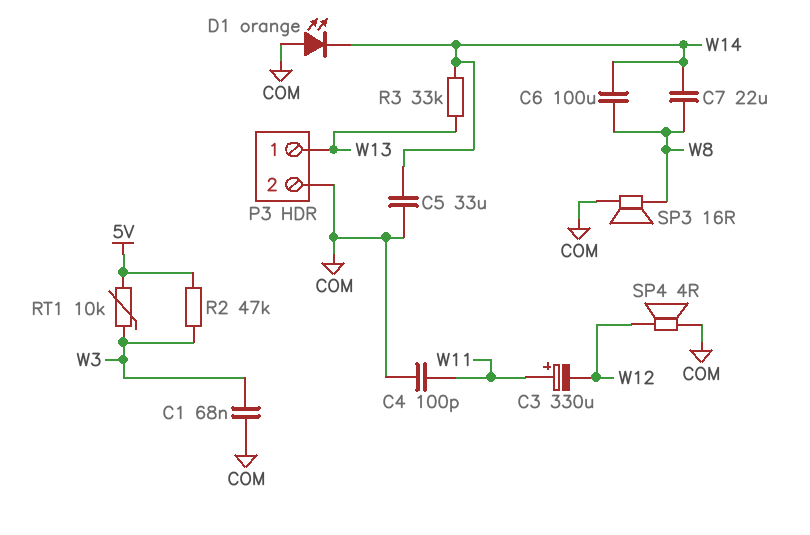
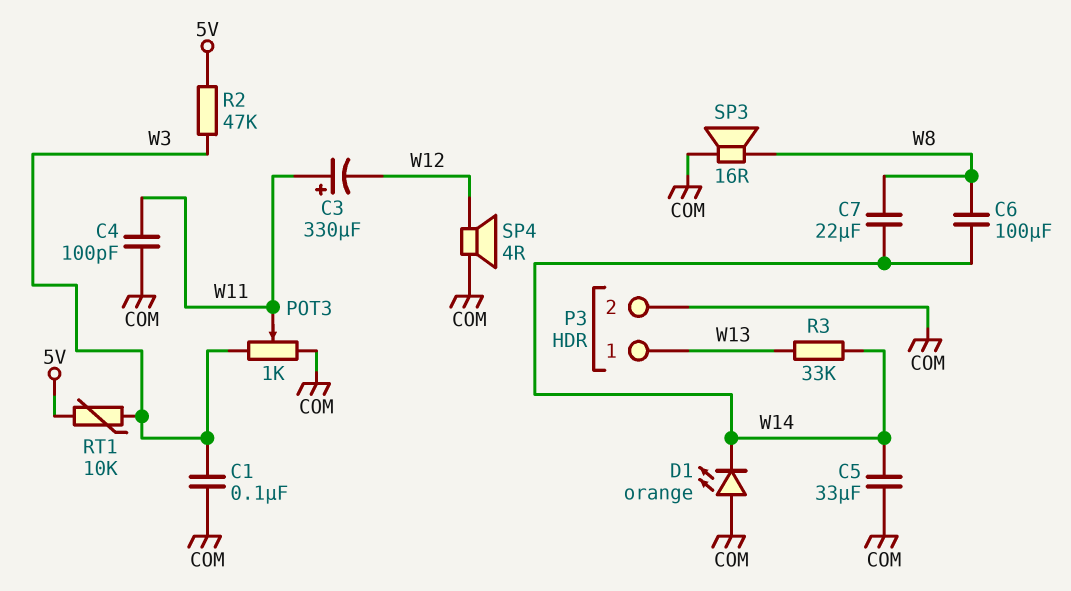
C1: 68nF (COM, W3) -> 100nF (COM, W3)
POT3: none -> 1k (COM, W3, wiper W11)

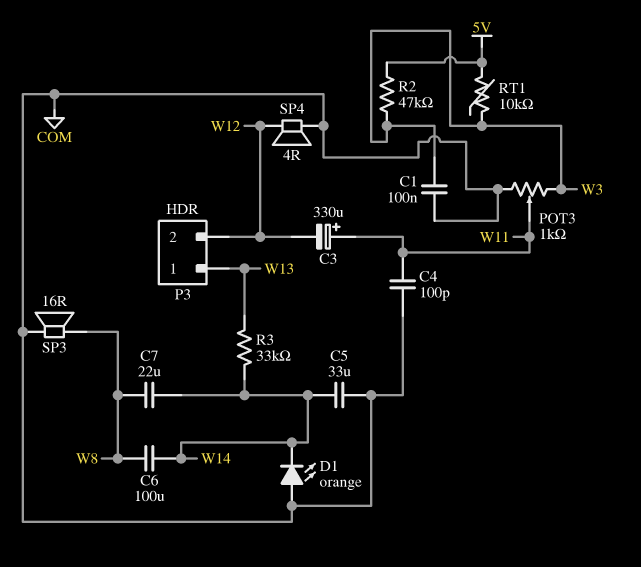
P3 pin 2: COM -> W12

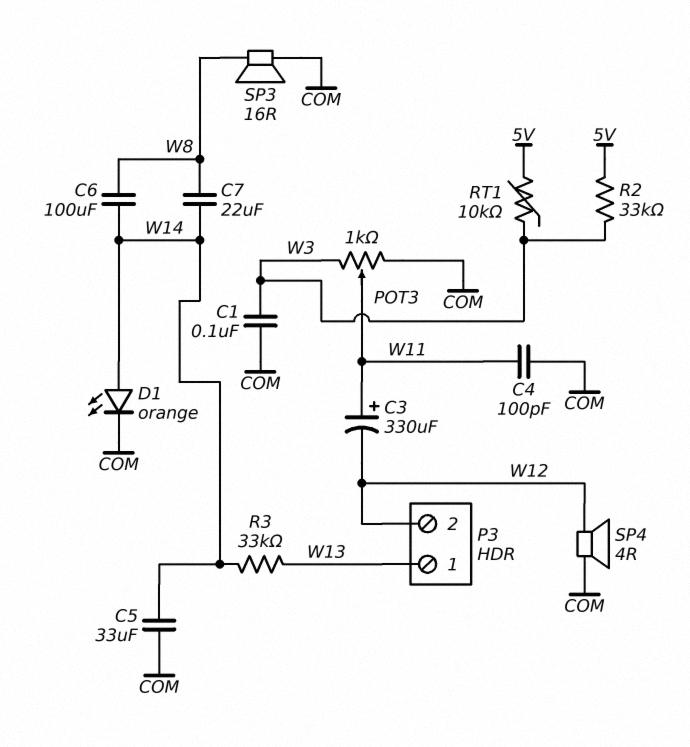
D1: LED orange (A COM, K W14) -> LED orange (A W14, K COM)
R2: 47k (5V, W3) -> 33k (5V, W3)

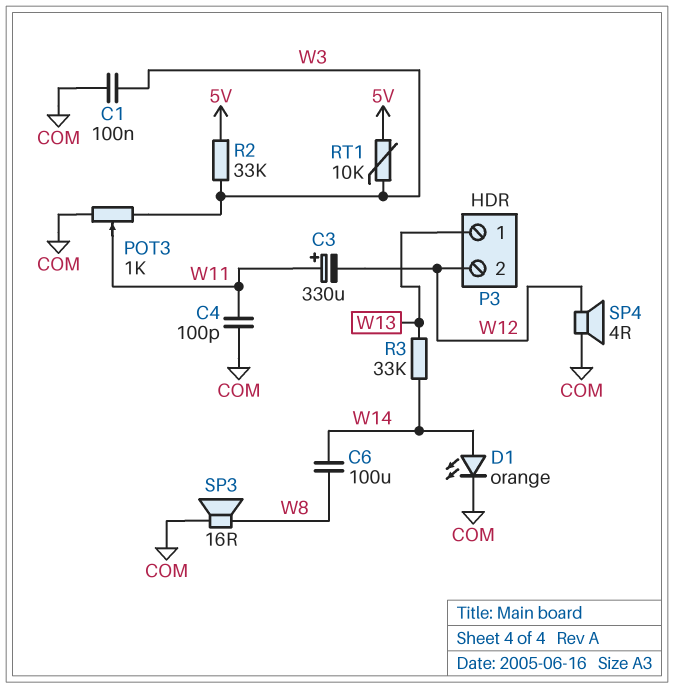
C5: 33uF (COM, W14) -> none
C7: 22uF (W8, W14) -> none

